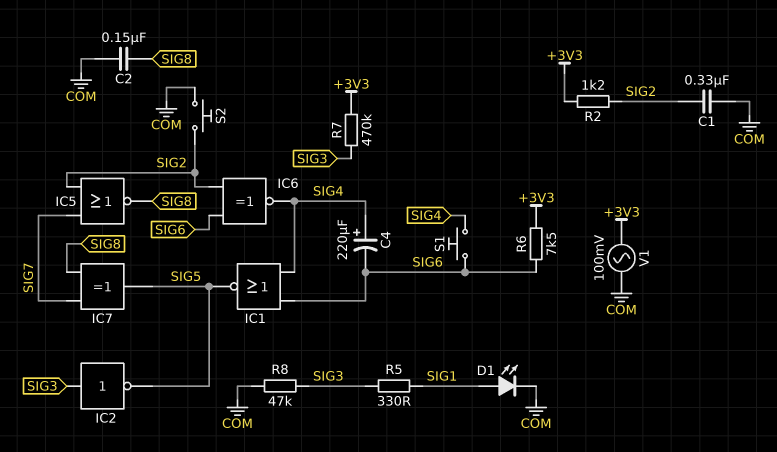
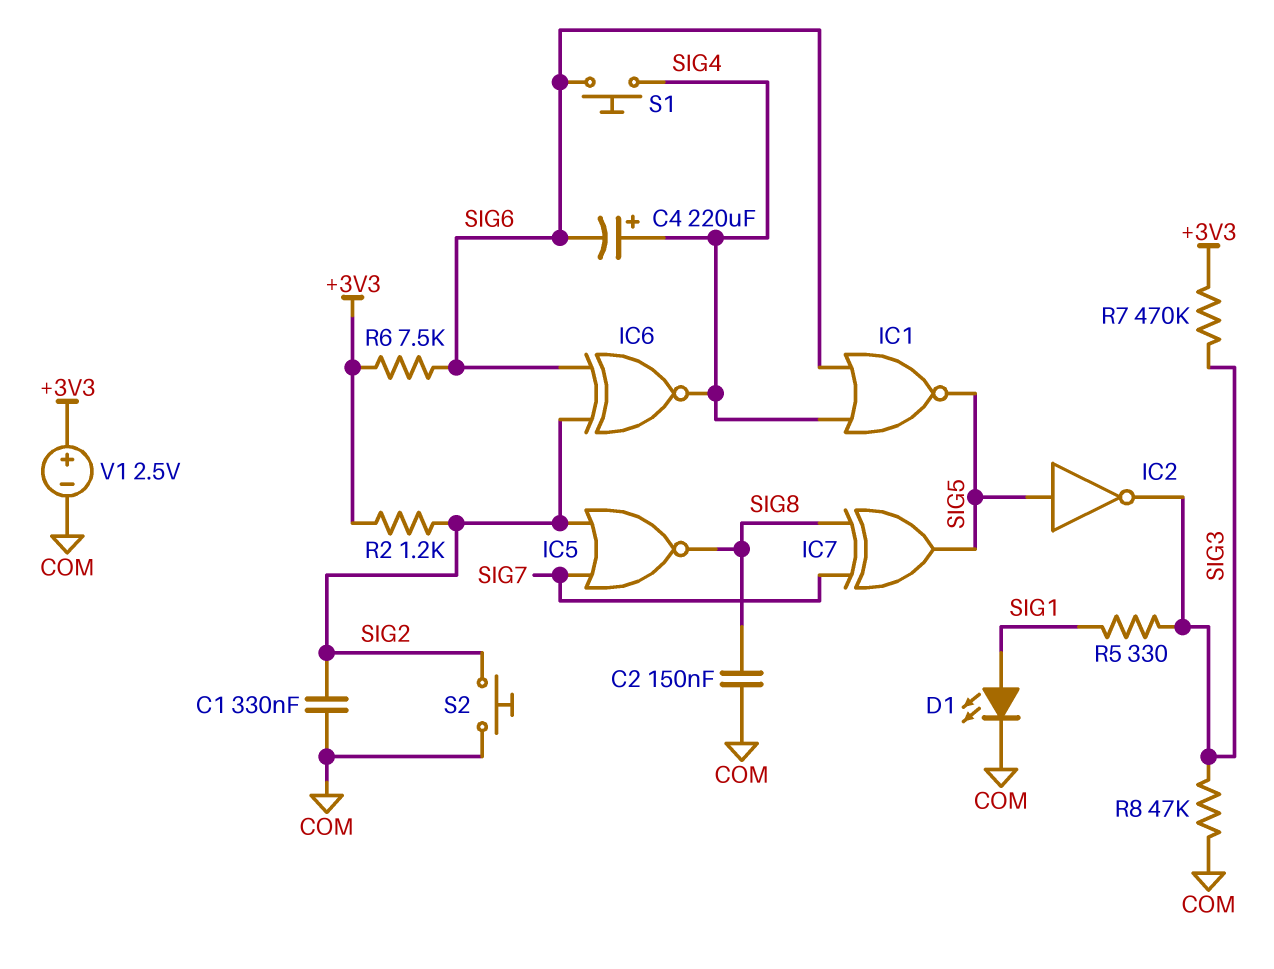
IC2: NOT (in SIG3, out SIG5) -> NOT (in SIG5, out SIG3)
V1: AC 100mV (+3V3, COM) -> 2.5V (plus +3V3, minus COM)

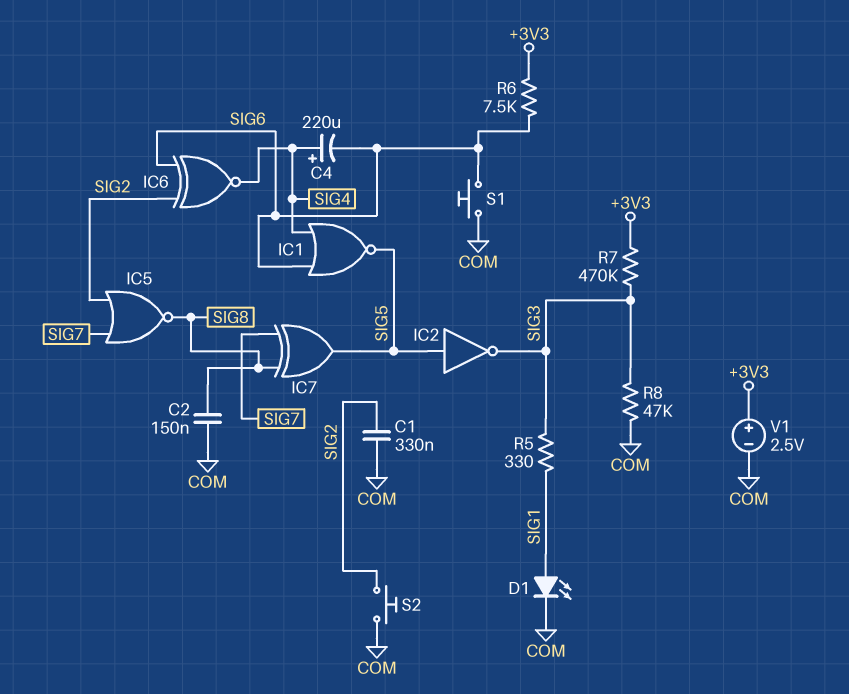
R2: 1.2k (+3V3, SIG2) -> none
S1: button (SIG4, SIG6) -> button (COM, SIG6)

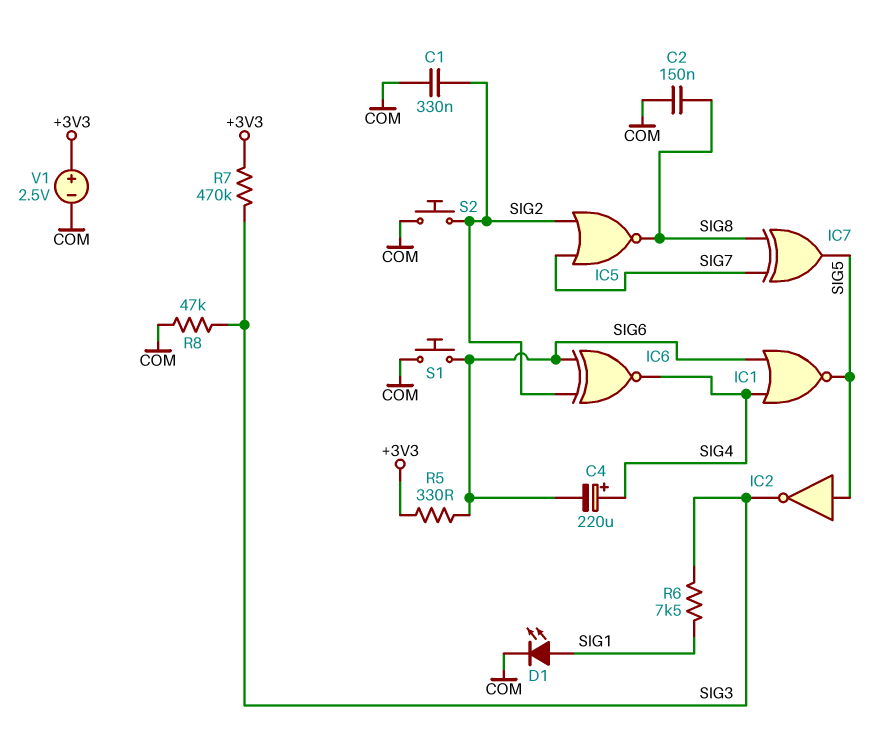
R5: 330 (SIG1, SIG3) -> 330 (+3V3, SIG6)
R6: 7.5k (+3V3, SIG6) -> 7.5k (SIG1, SIG3)

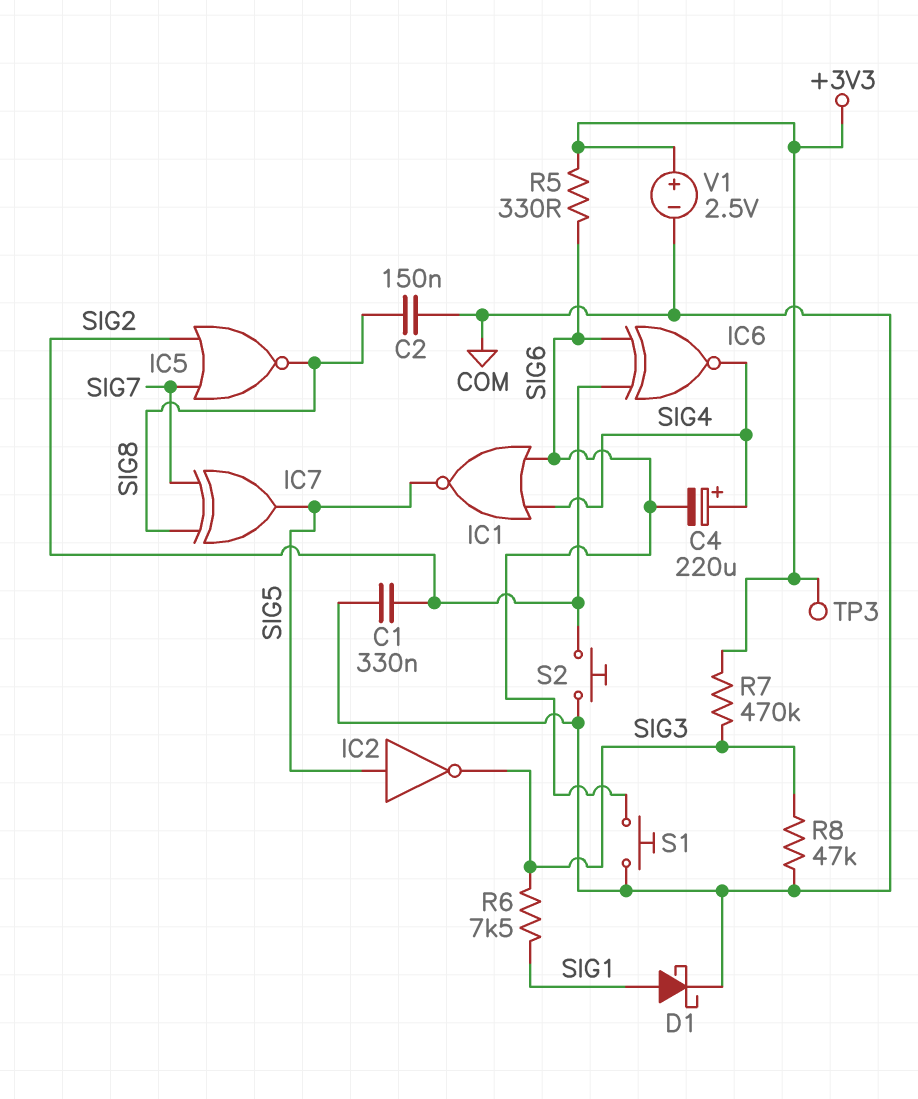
D1: LED (A SIG1, K COM) -> schottky (A SIG1, K COM)
TP3: none -> test point (+3V3)

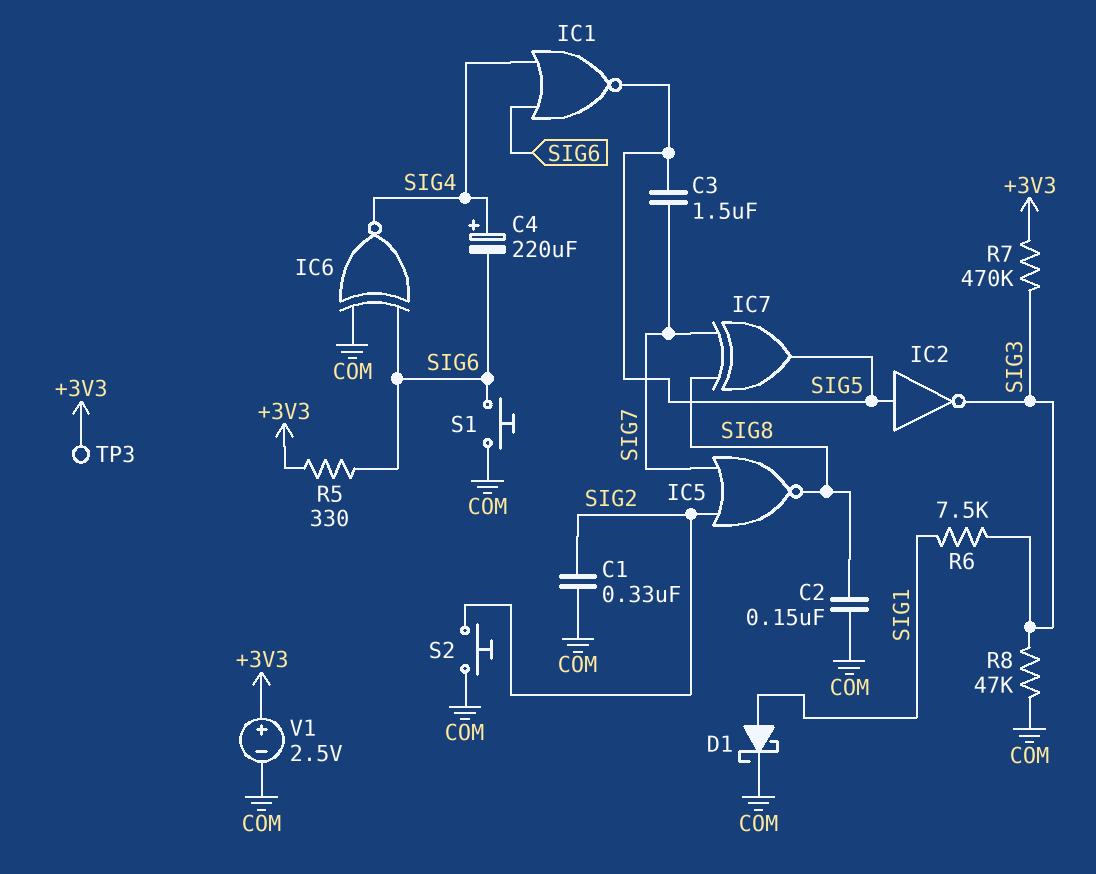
C3: none -> 1.5uF (SIG5, SIG7)
IC6: XNOR (in SIG2, in SIG6, out SIG4) -> XNOR (in COM, in SIG6, out SIG4)

